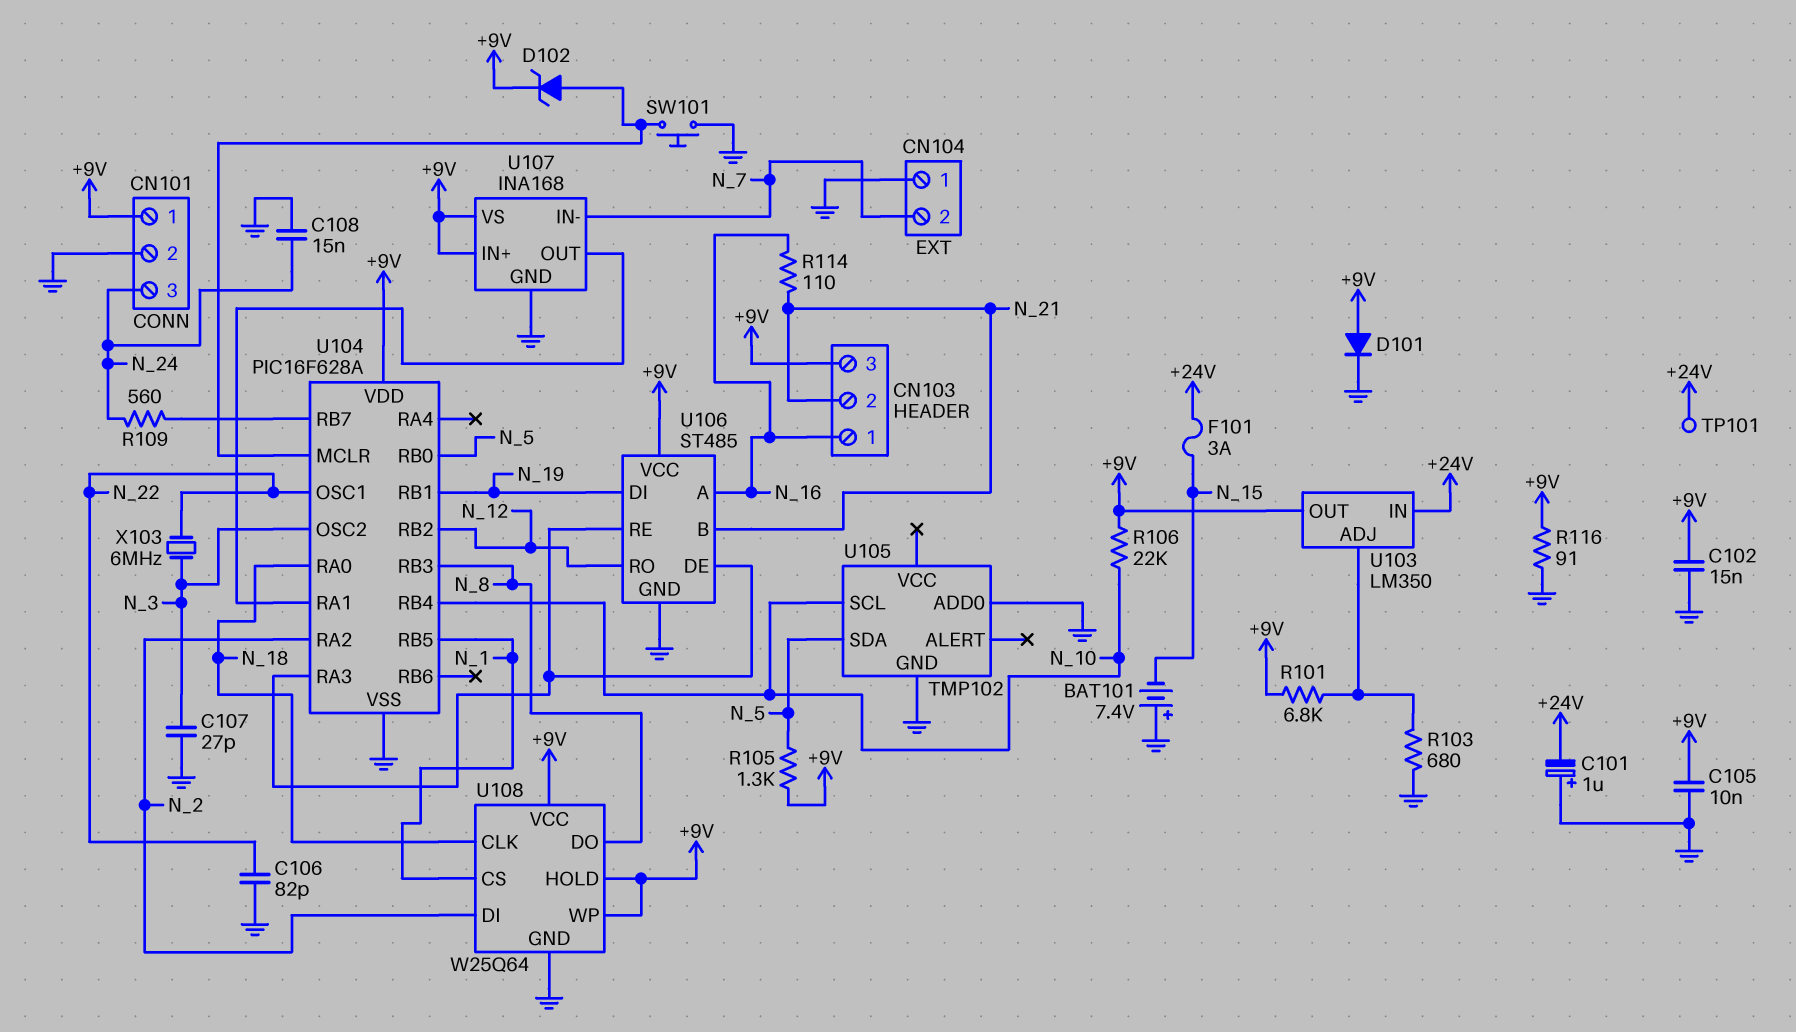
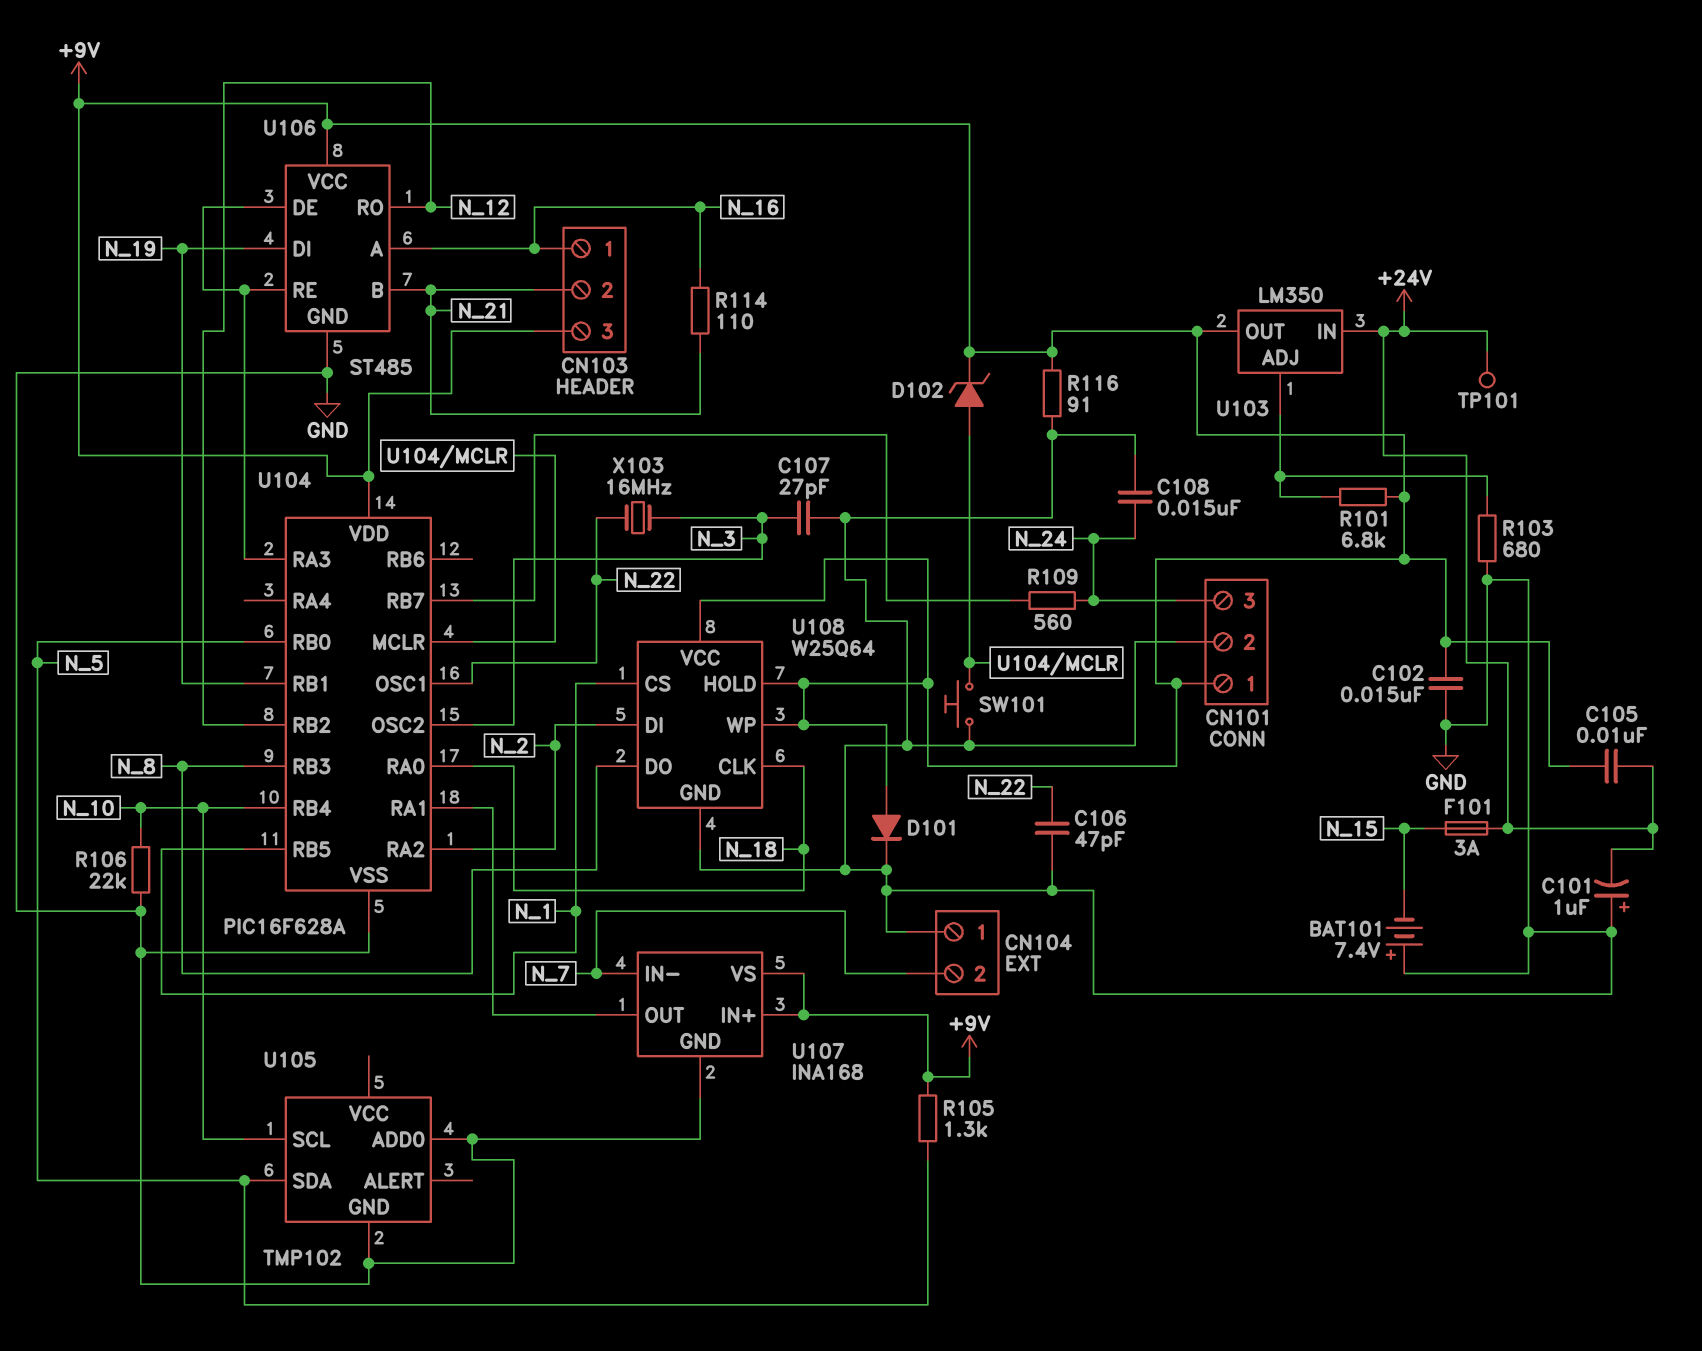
C105: 10nF (+9V, GND) -> 10nF (+9V, +24V)
C106: 82pF (GND, N_22) -> 47pF (GND, N_22)
R106: 22k (+9V, N_10) -> 22k (GND, N_10)
X103: 6MHz (N_3, N_22) -> 16MHz (N_3, N_22)

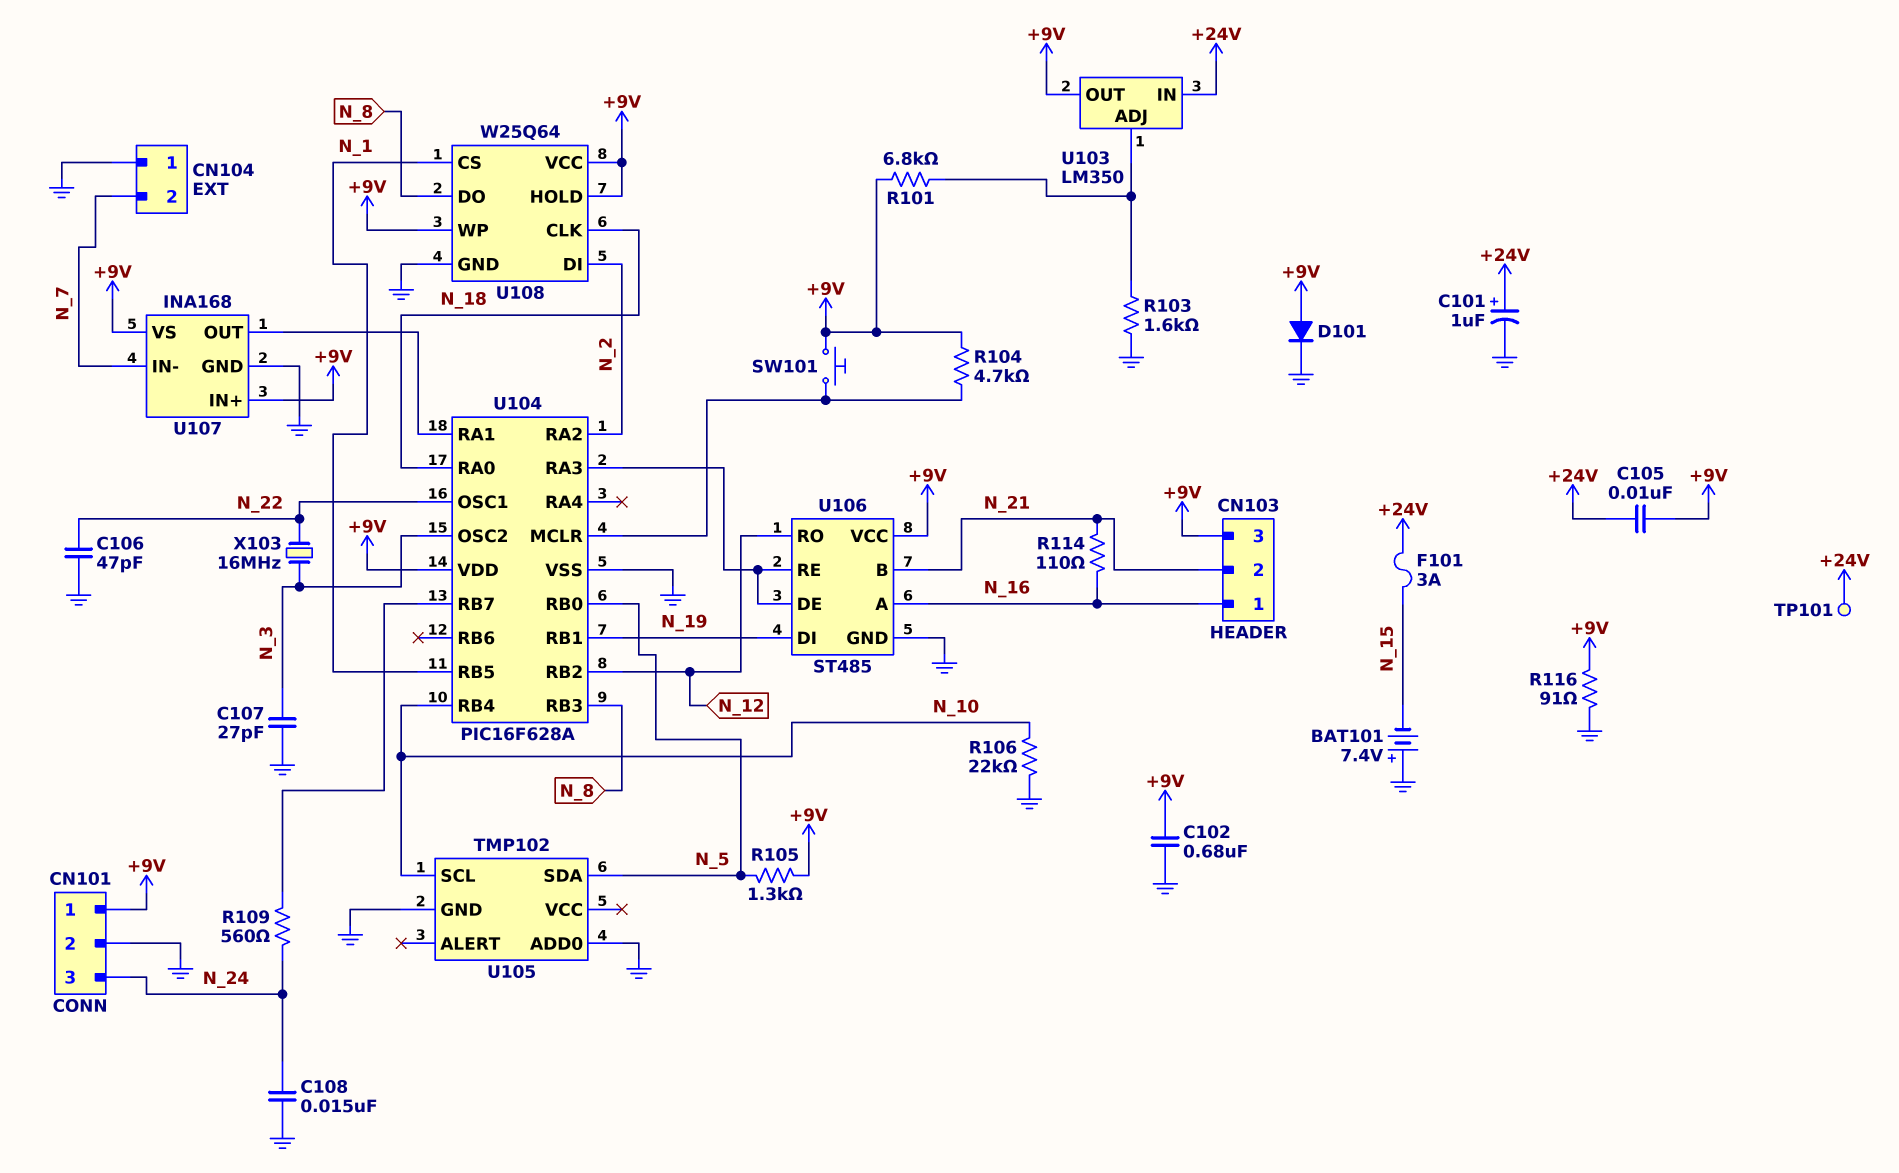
C101: 1uF (plus GND, minus +24V) -> 1uF (plus +24V, minus GND)
C102: 15nF (+9V, GND) -> 680nF (+9V, GND)
D102: zener (A U104/MCLR, K +9V) -> none
R103: 680 (GND, U103/ADJ) -> 1.6k (GND, U103/ADJ)
R104: none -> 4.7k (+9V, U104/MCLR)
SW101: button (GND, U104/MCLR) -> button (+9V, U104/MCLR)

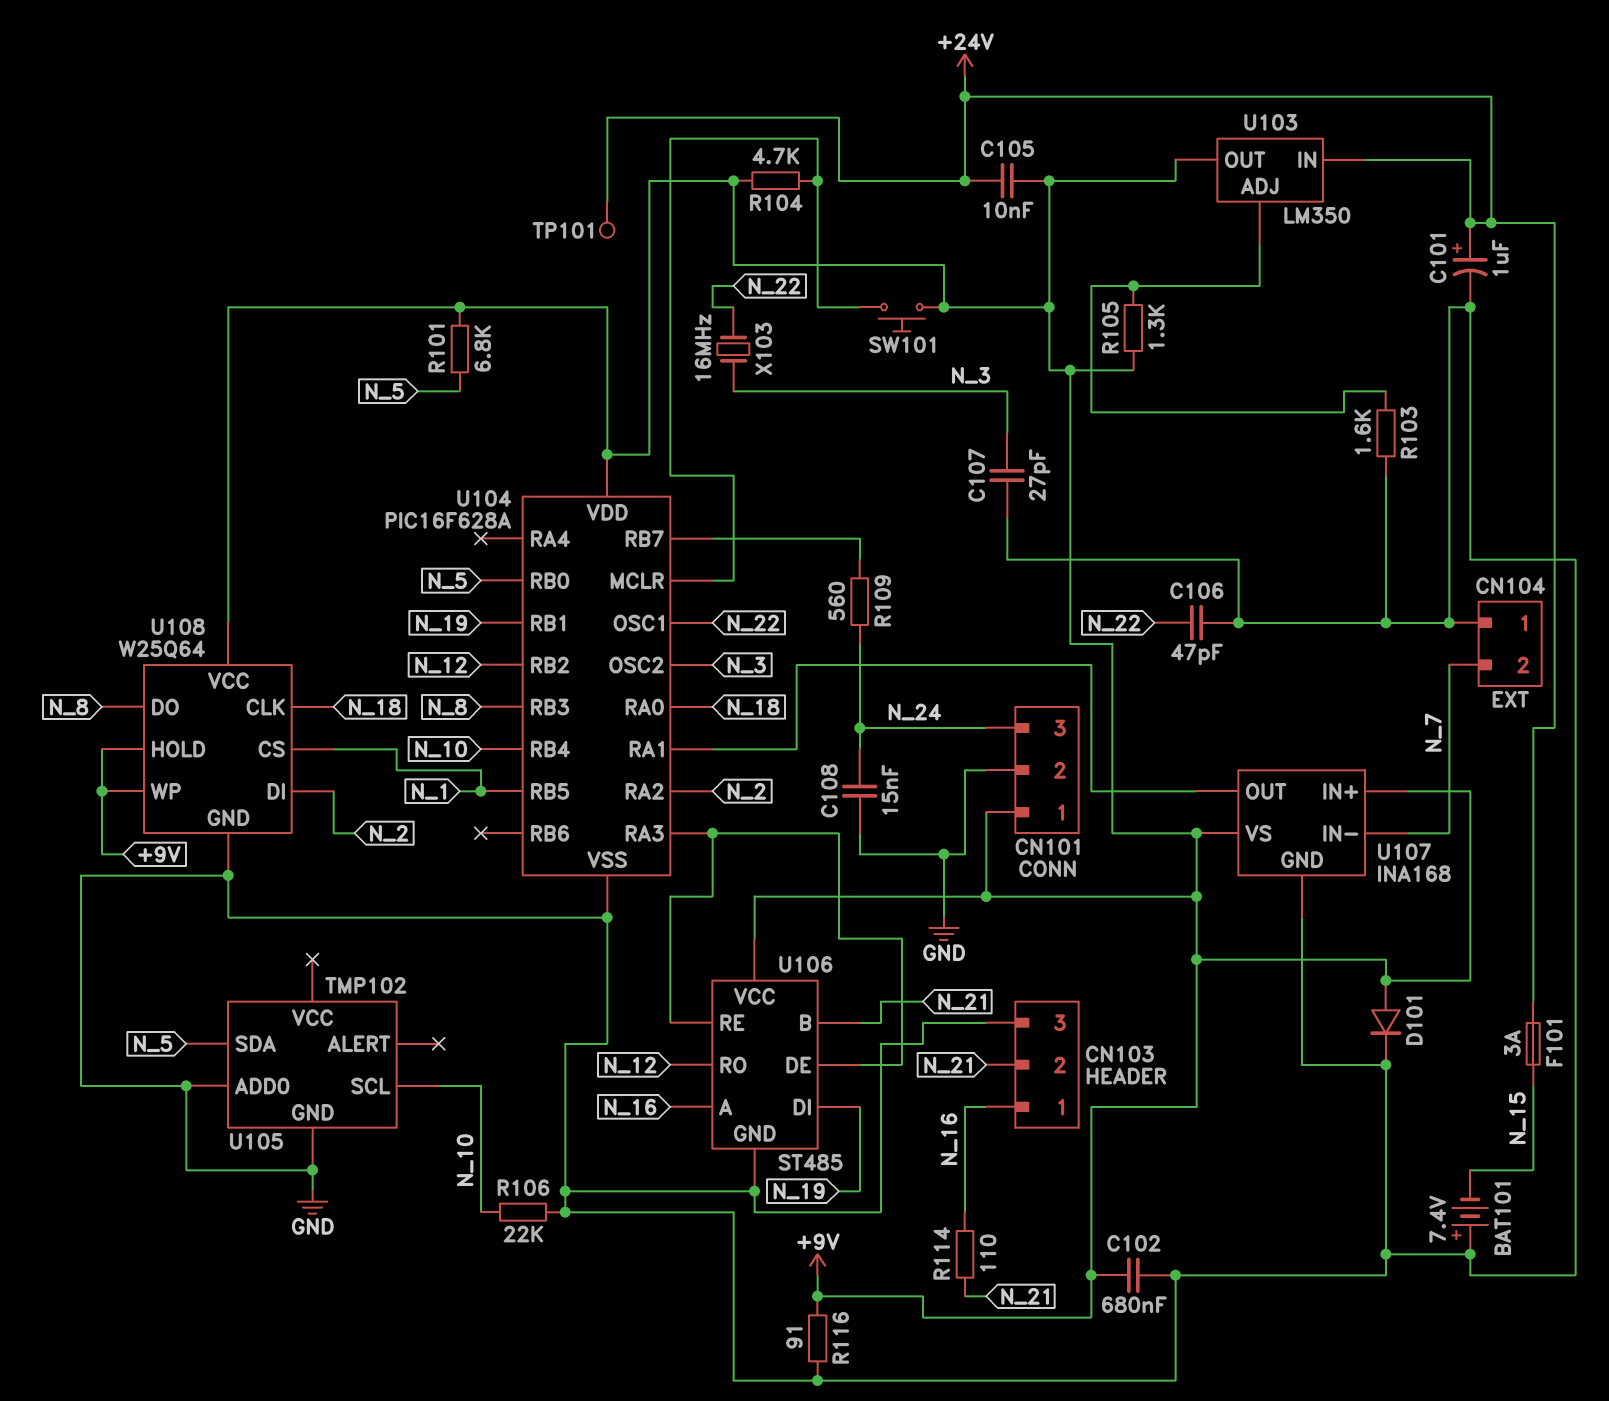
CN103 pin 3: +9V -> GND
R101: 6.8k (+9V, U103/ADJ) -> 6.8k (+9V, N_5)
R105: 1.3k (+9V, N_5) -> 1.3k (+9V, U103/ADJ)

